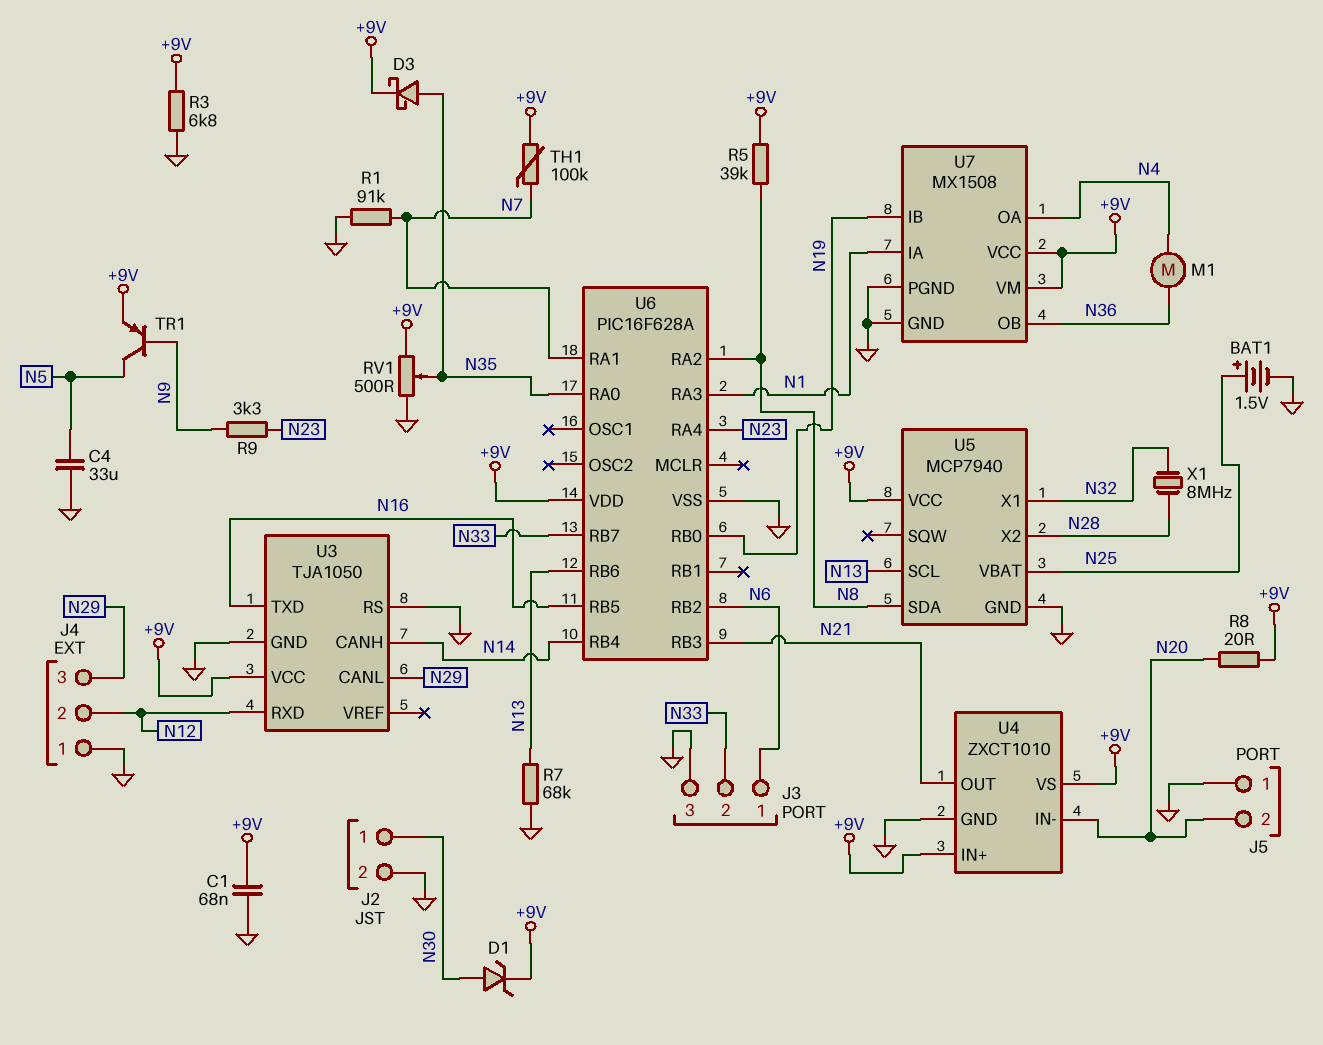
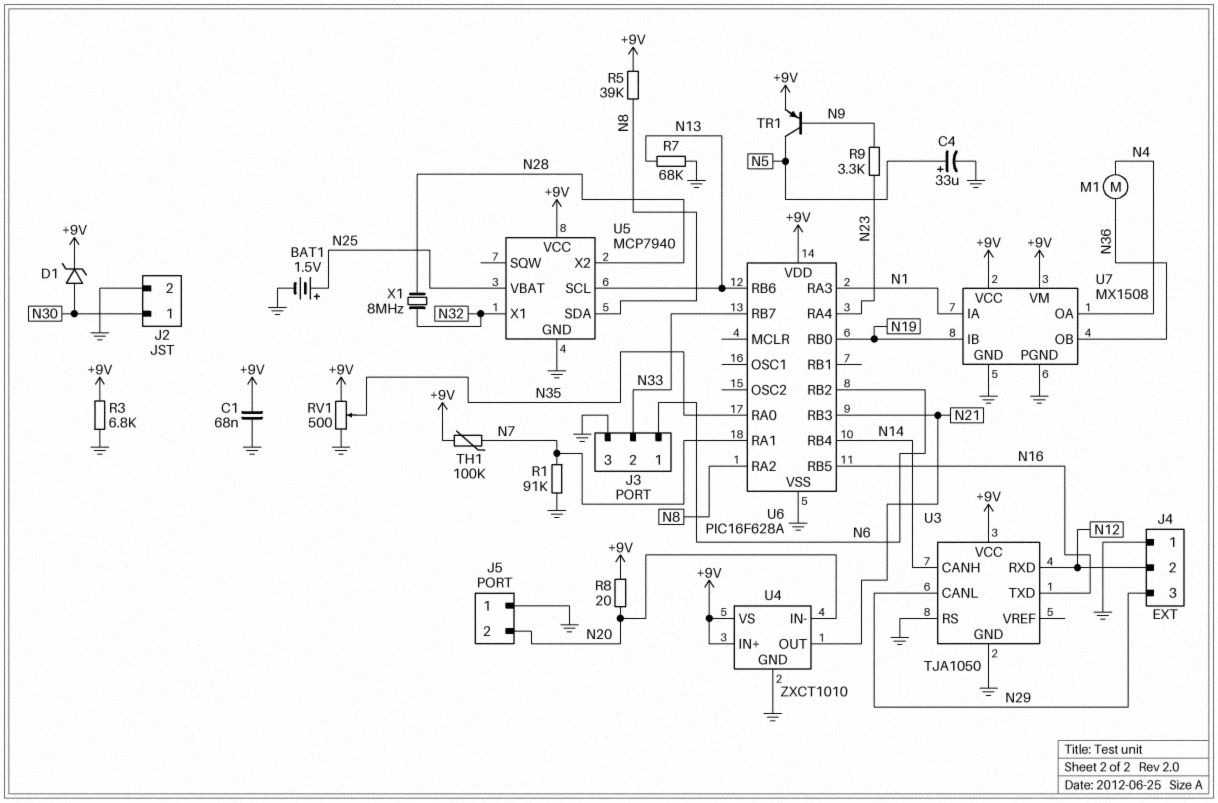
C4: 33uF (GND, N5) -> 33uF (plus N5, minus GND)
D3: schottky (A N35, K +9V) -> none

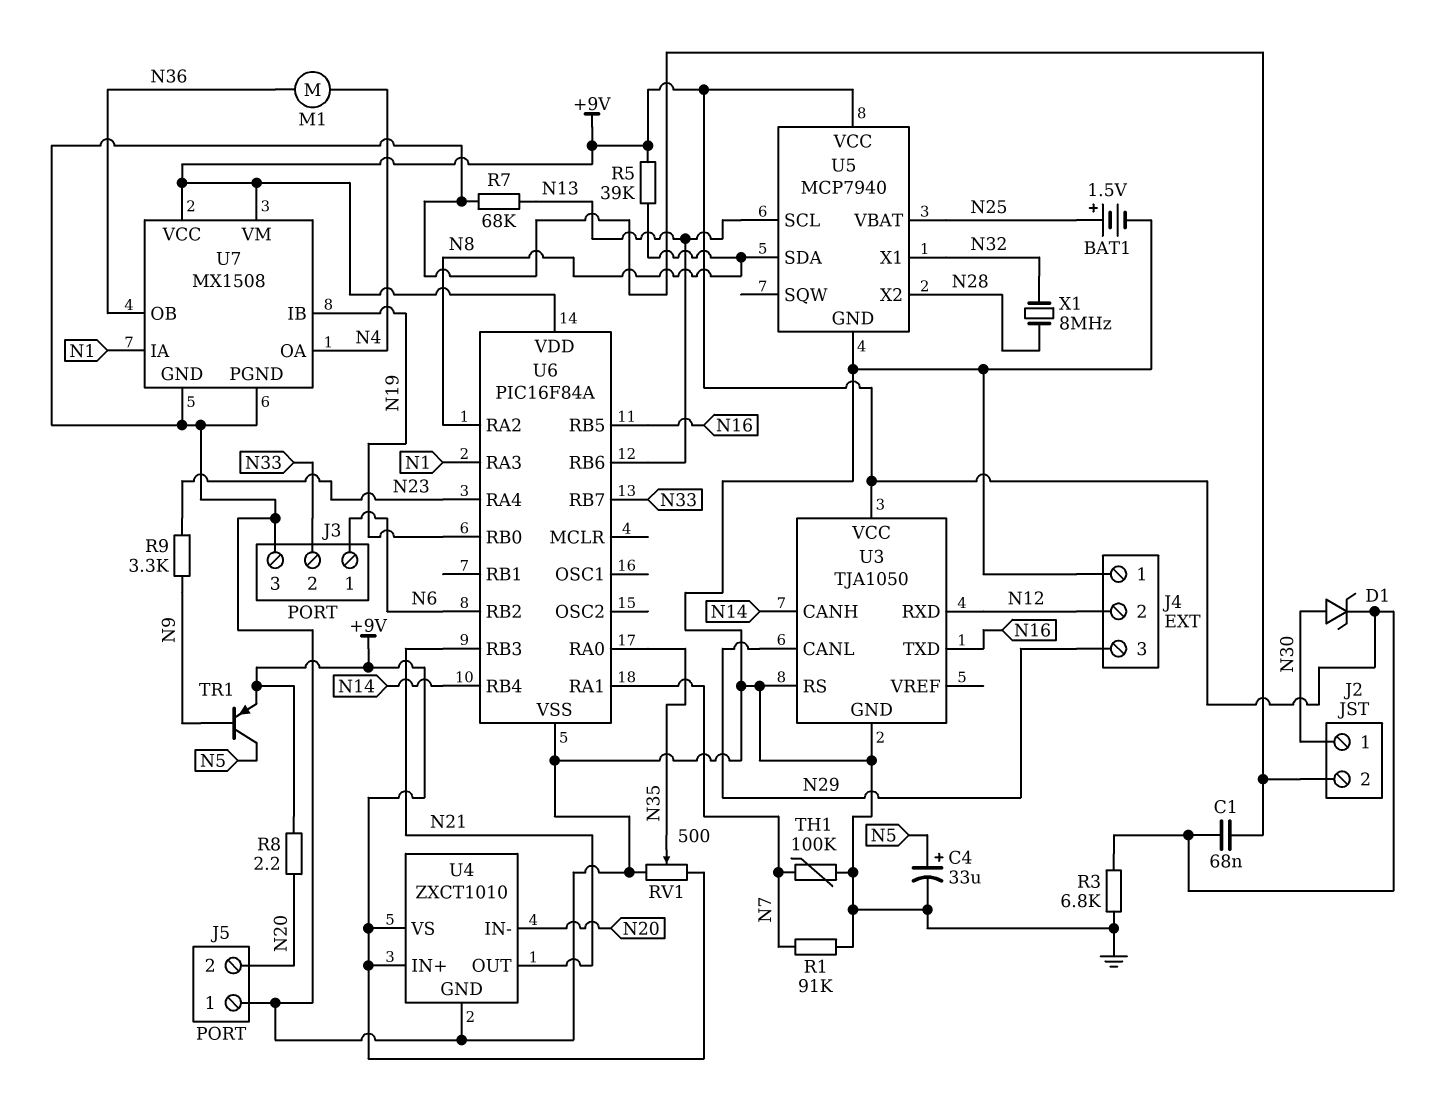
R8: 20 (+9V, N20) -> 2.2 (+9V, N20)
TH1: 100k (+9V, N7) -> 100k (GND, N7)
U6: PIC16F628A -> PIC16F84A

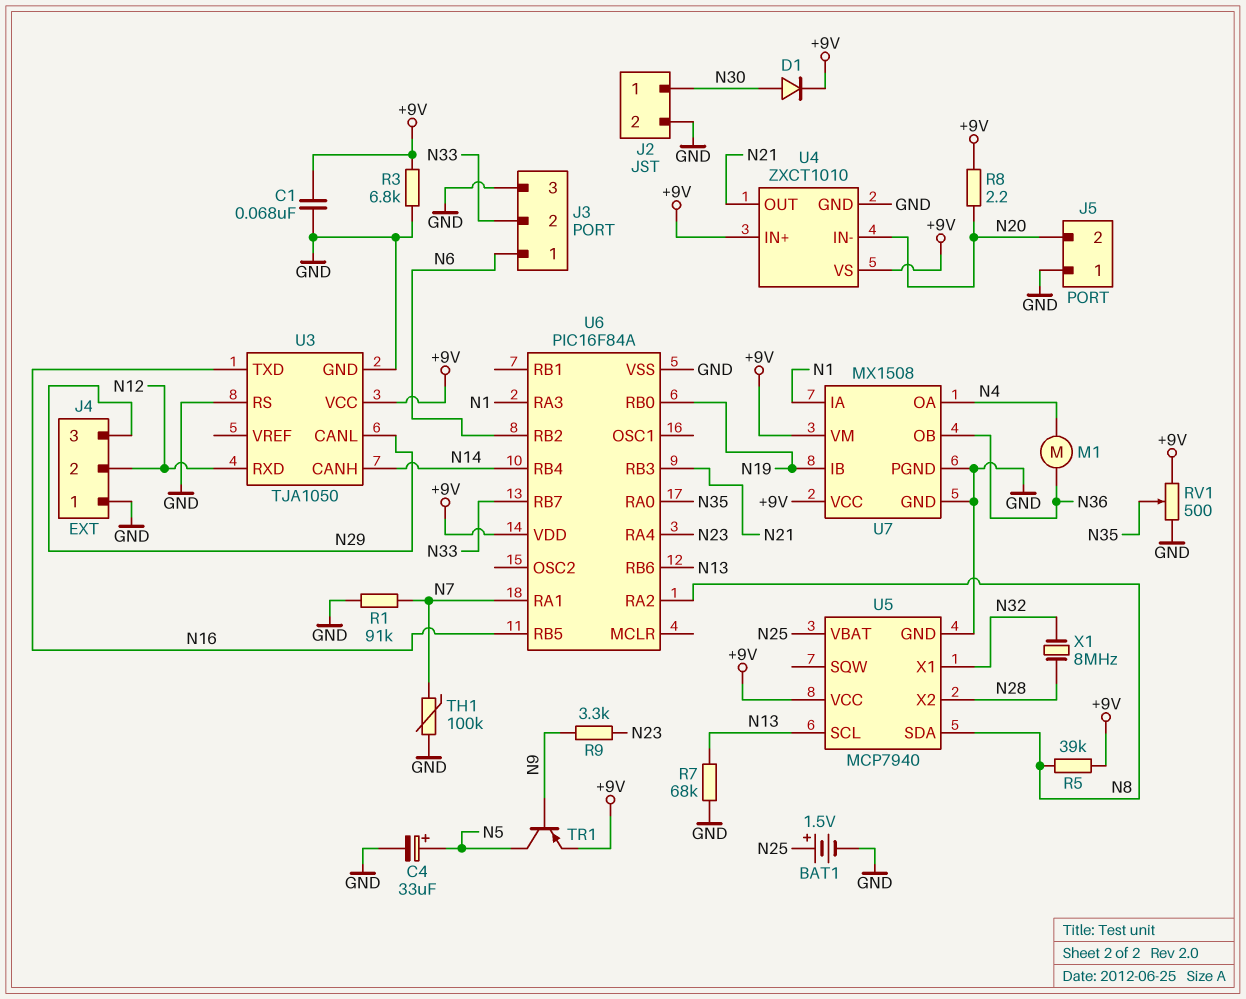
D1: zener (A N30, K +9V) -> diode (A N30, K +9V)

